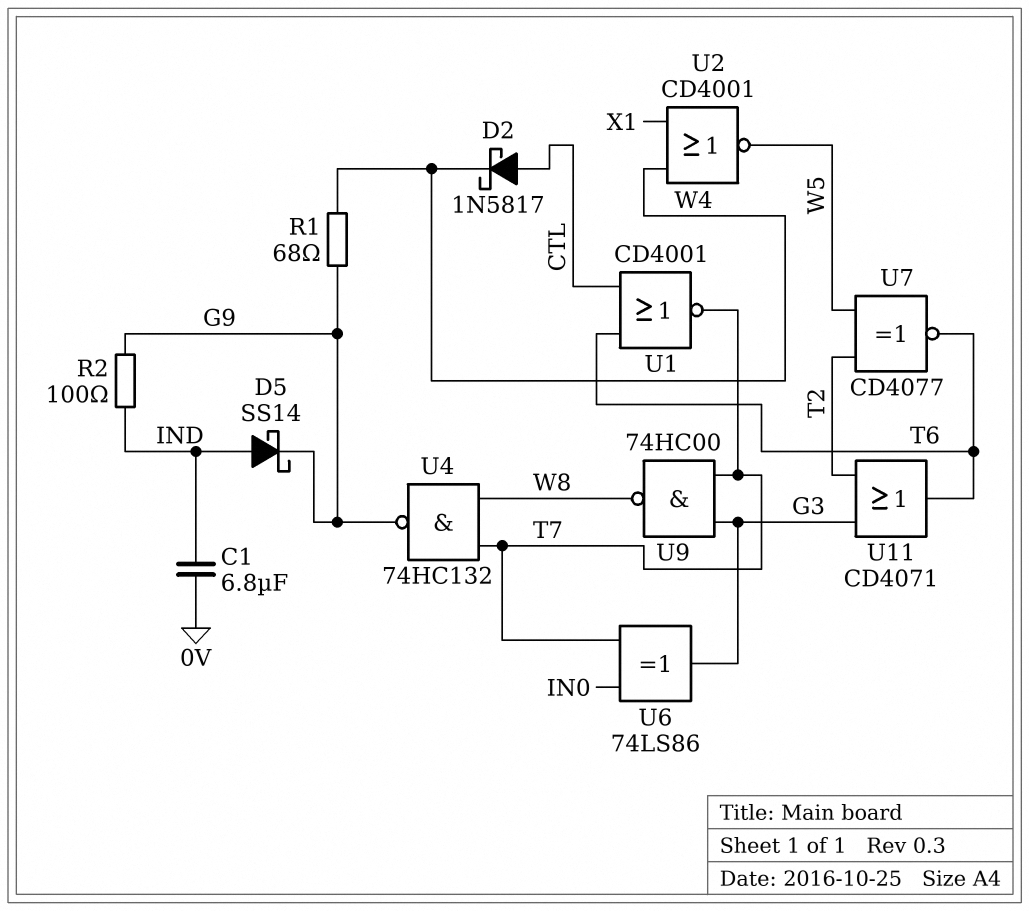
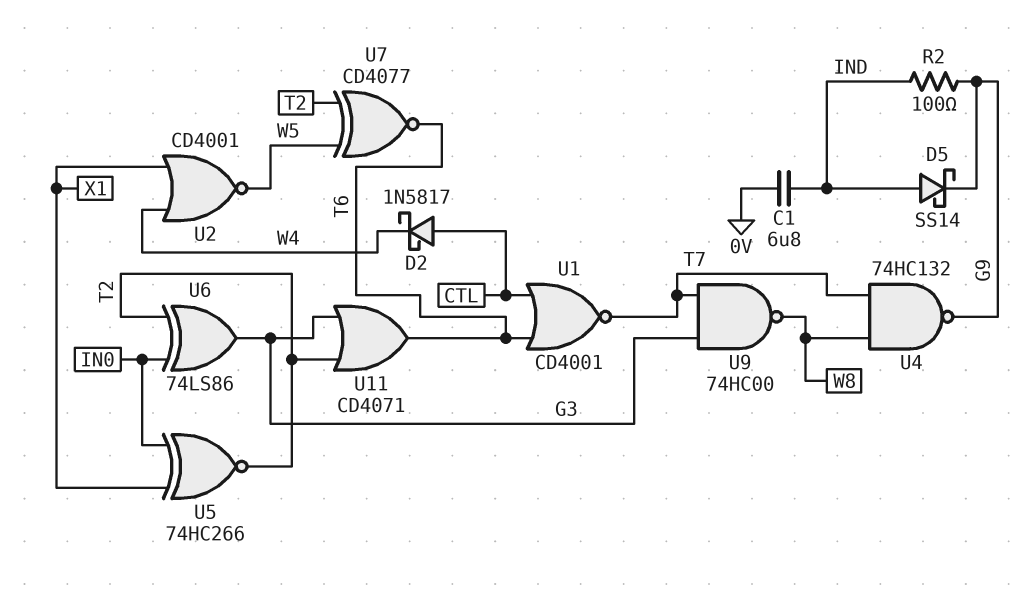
R1: 68 (G9, W4) -> none
U5: none -> XNOR 74HC266 (in IN0, in X1, out T2)
U6: XOR 74LS86 (in IN0, in T7, out G3) -> XOR 74LS86 (in IN0, in T2, out G3)

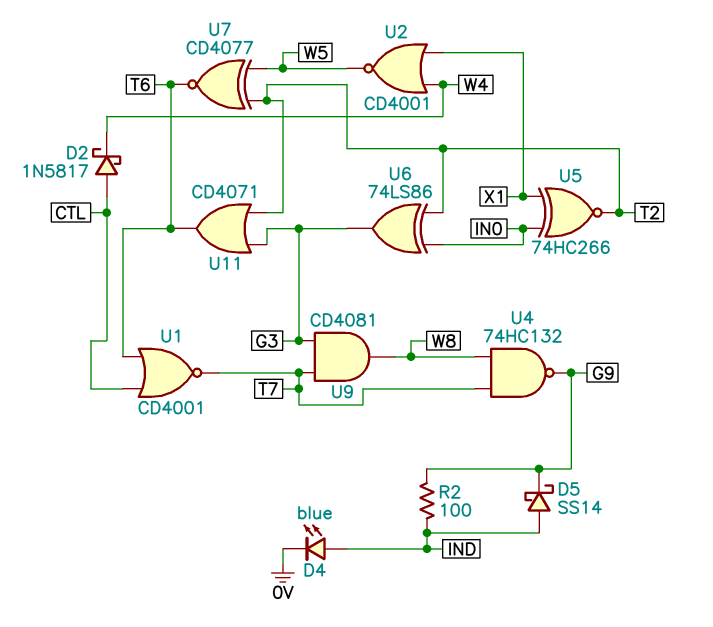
C1: 6.8uF (0V, IND) -> none
D4: none -> LED blue (A IND, K 0V)
U9: NAND 74HC00 (in G3, in T7, out W8) -> AND CD4081 (in G3, in T7, out W8)

